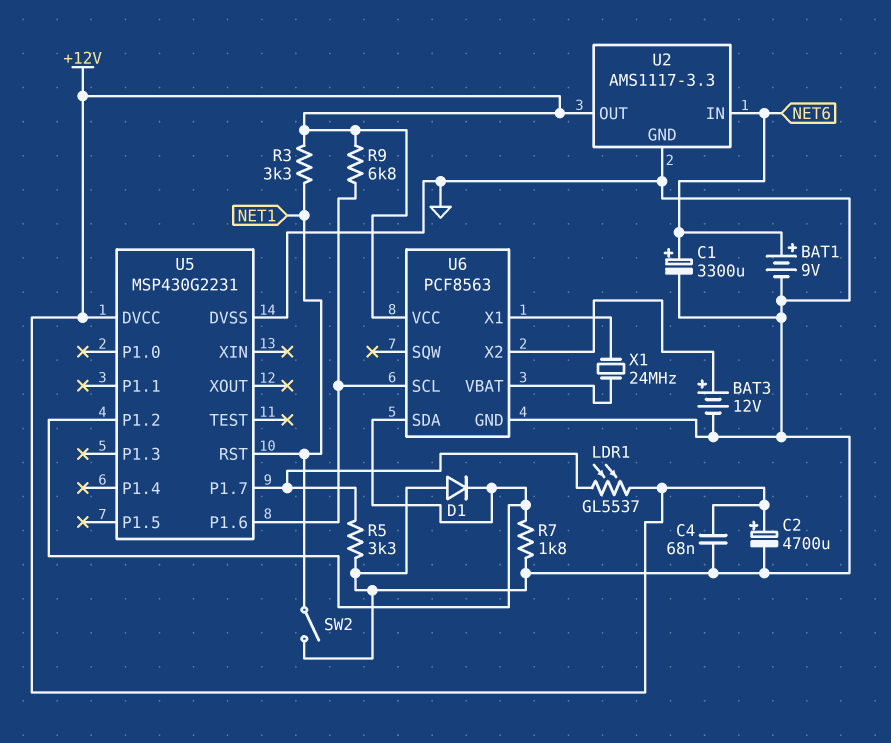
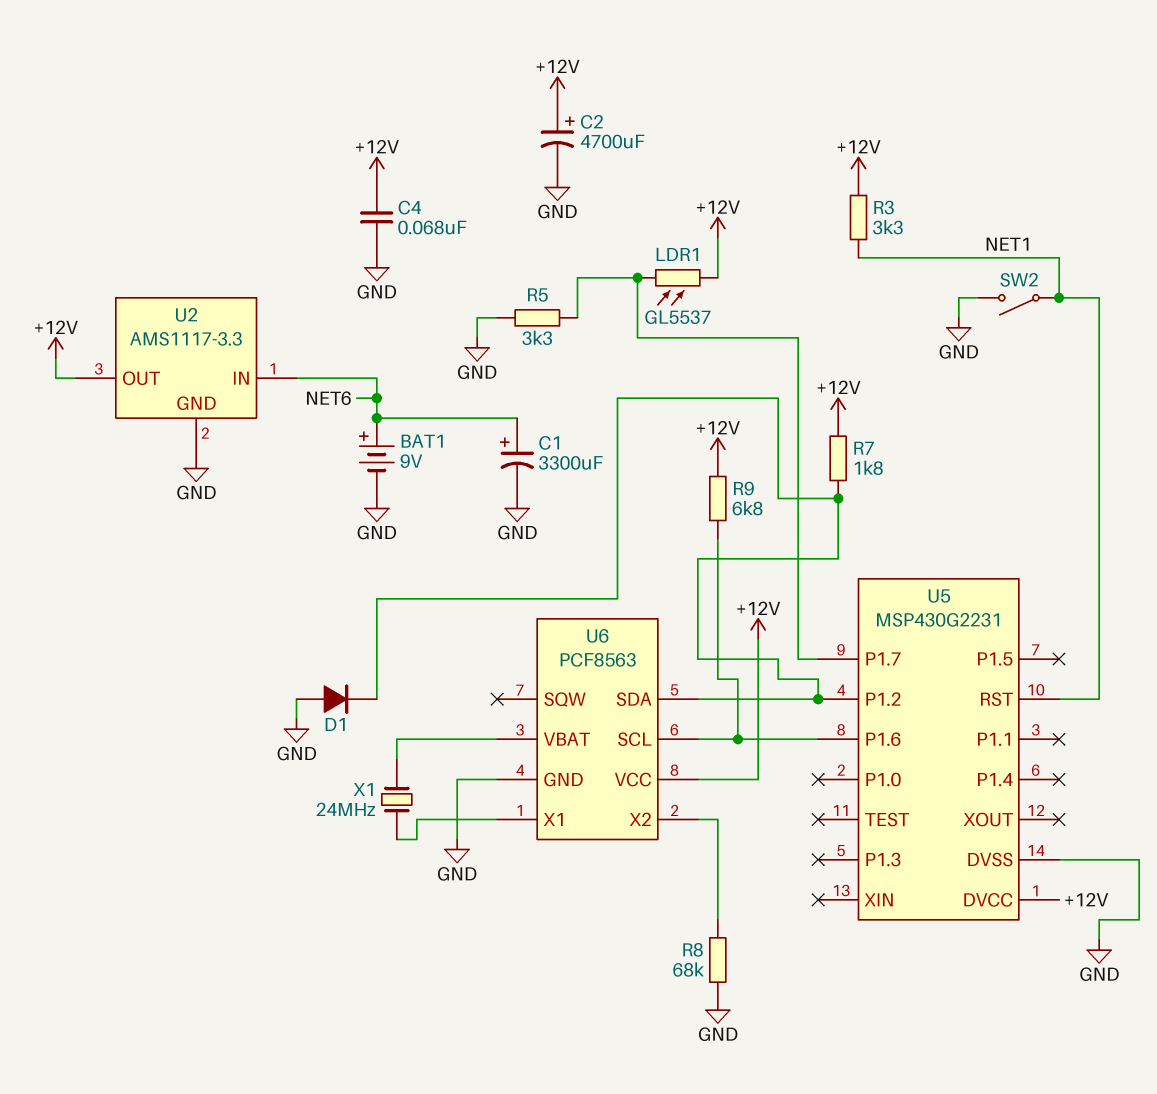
BAT3: 12V (plus U6/X2, minus GND) -> none
R7: 1.8k (GND, U5/P1.2) -> 1.8k (+12V, U5/P1.2)
R8: none -> 68k (GND, U6/X2)

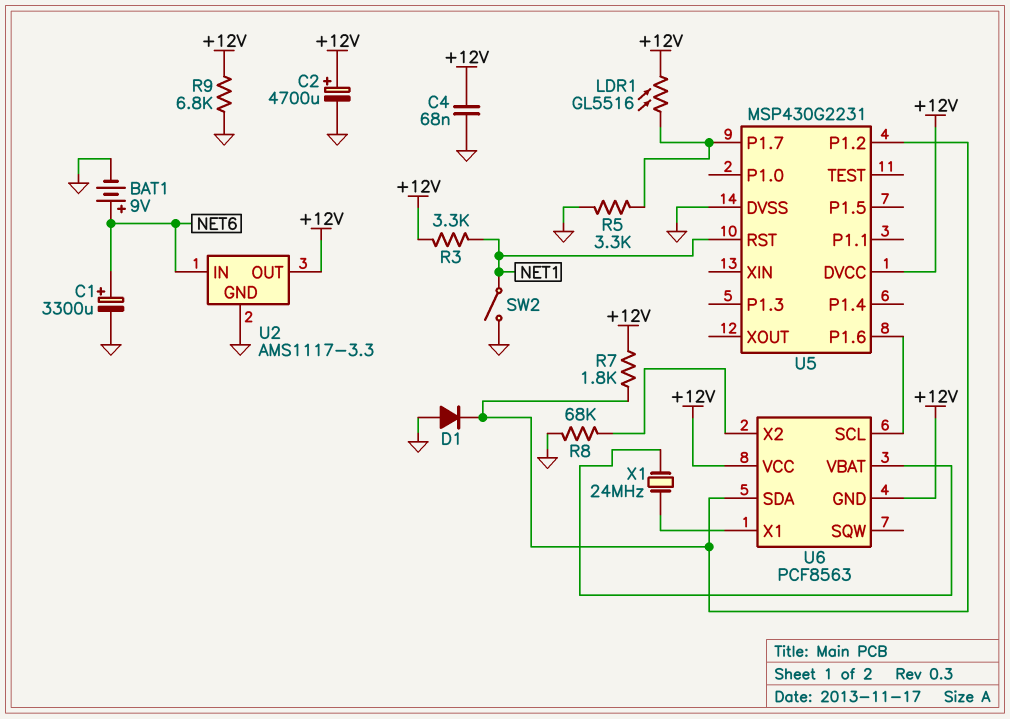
LDR1: GL5537 (+12V, U5/P1.7) -> GL5516 (+12V, U5/P1.7)
R9: 6.8k (+12V, U5/P1.6) -> 6.8k (+12V, GND)
U6 pin GND: GND -> +12V

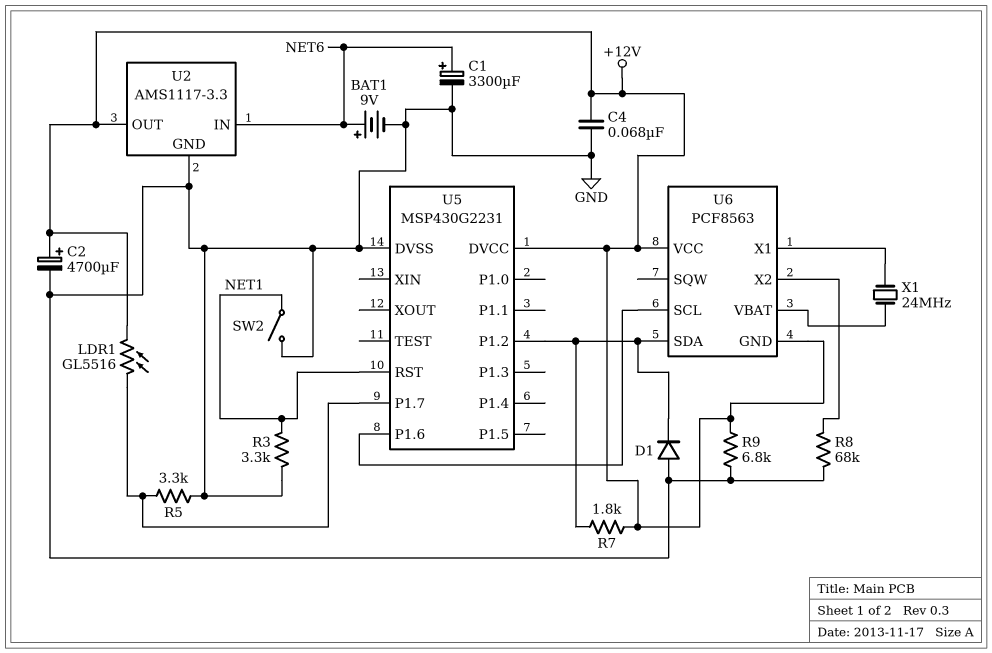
R3: 3.3k (+12V, NET1) -> 3.3k (GND, NET1)

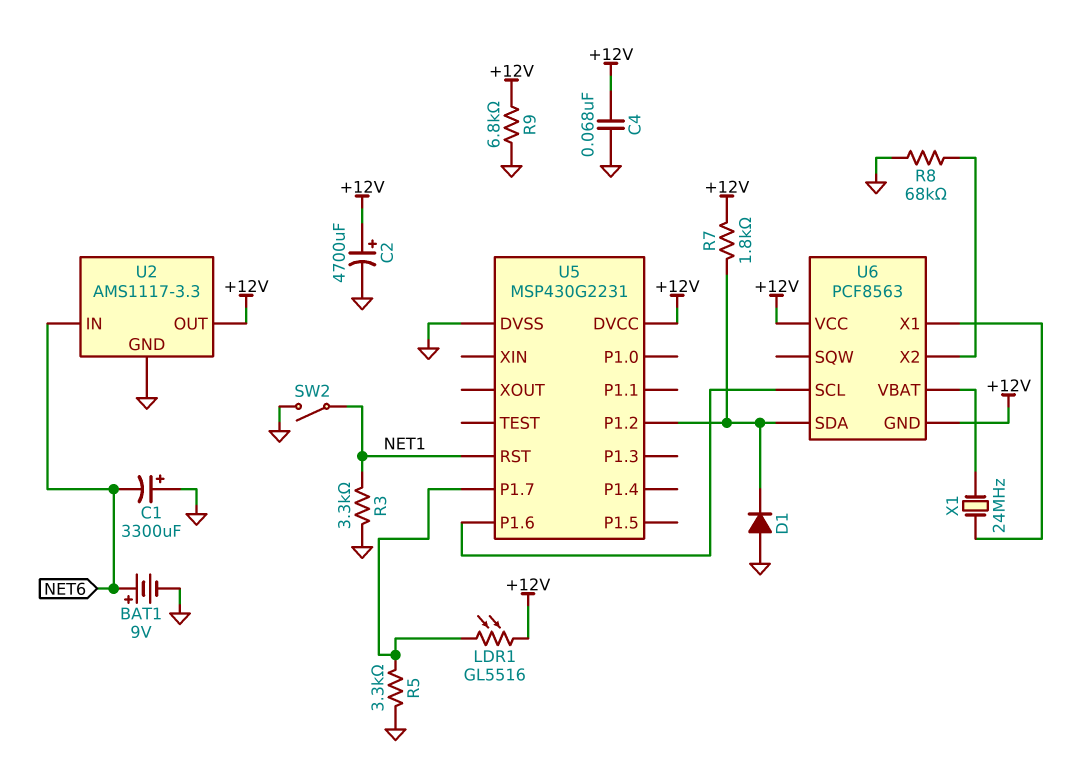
C1: 3300uF (plus NET6, minus GND) -> 3300uF (plus GND, minus NET6)

